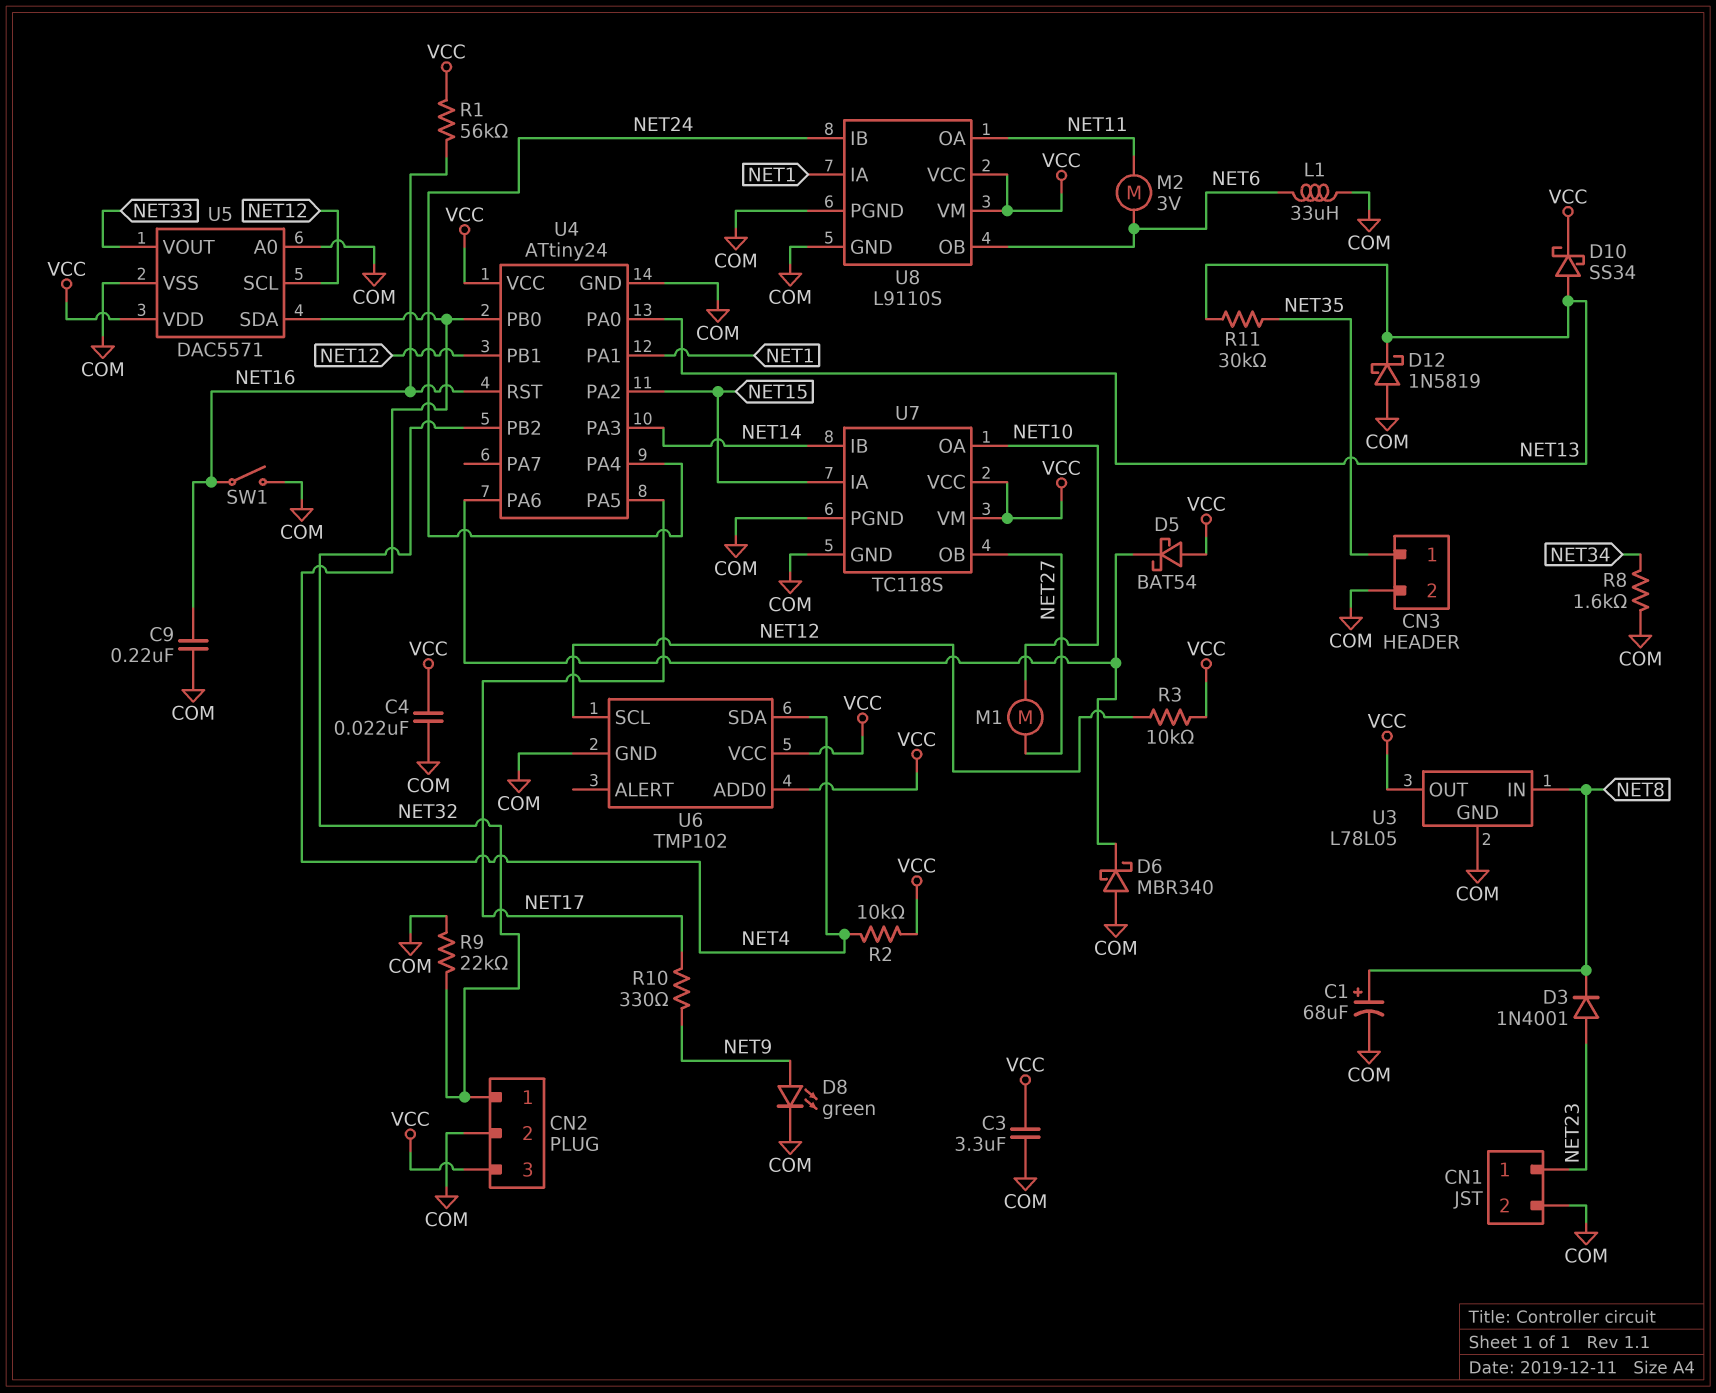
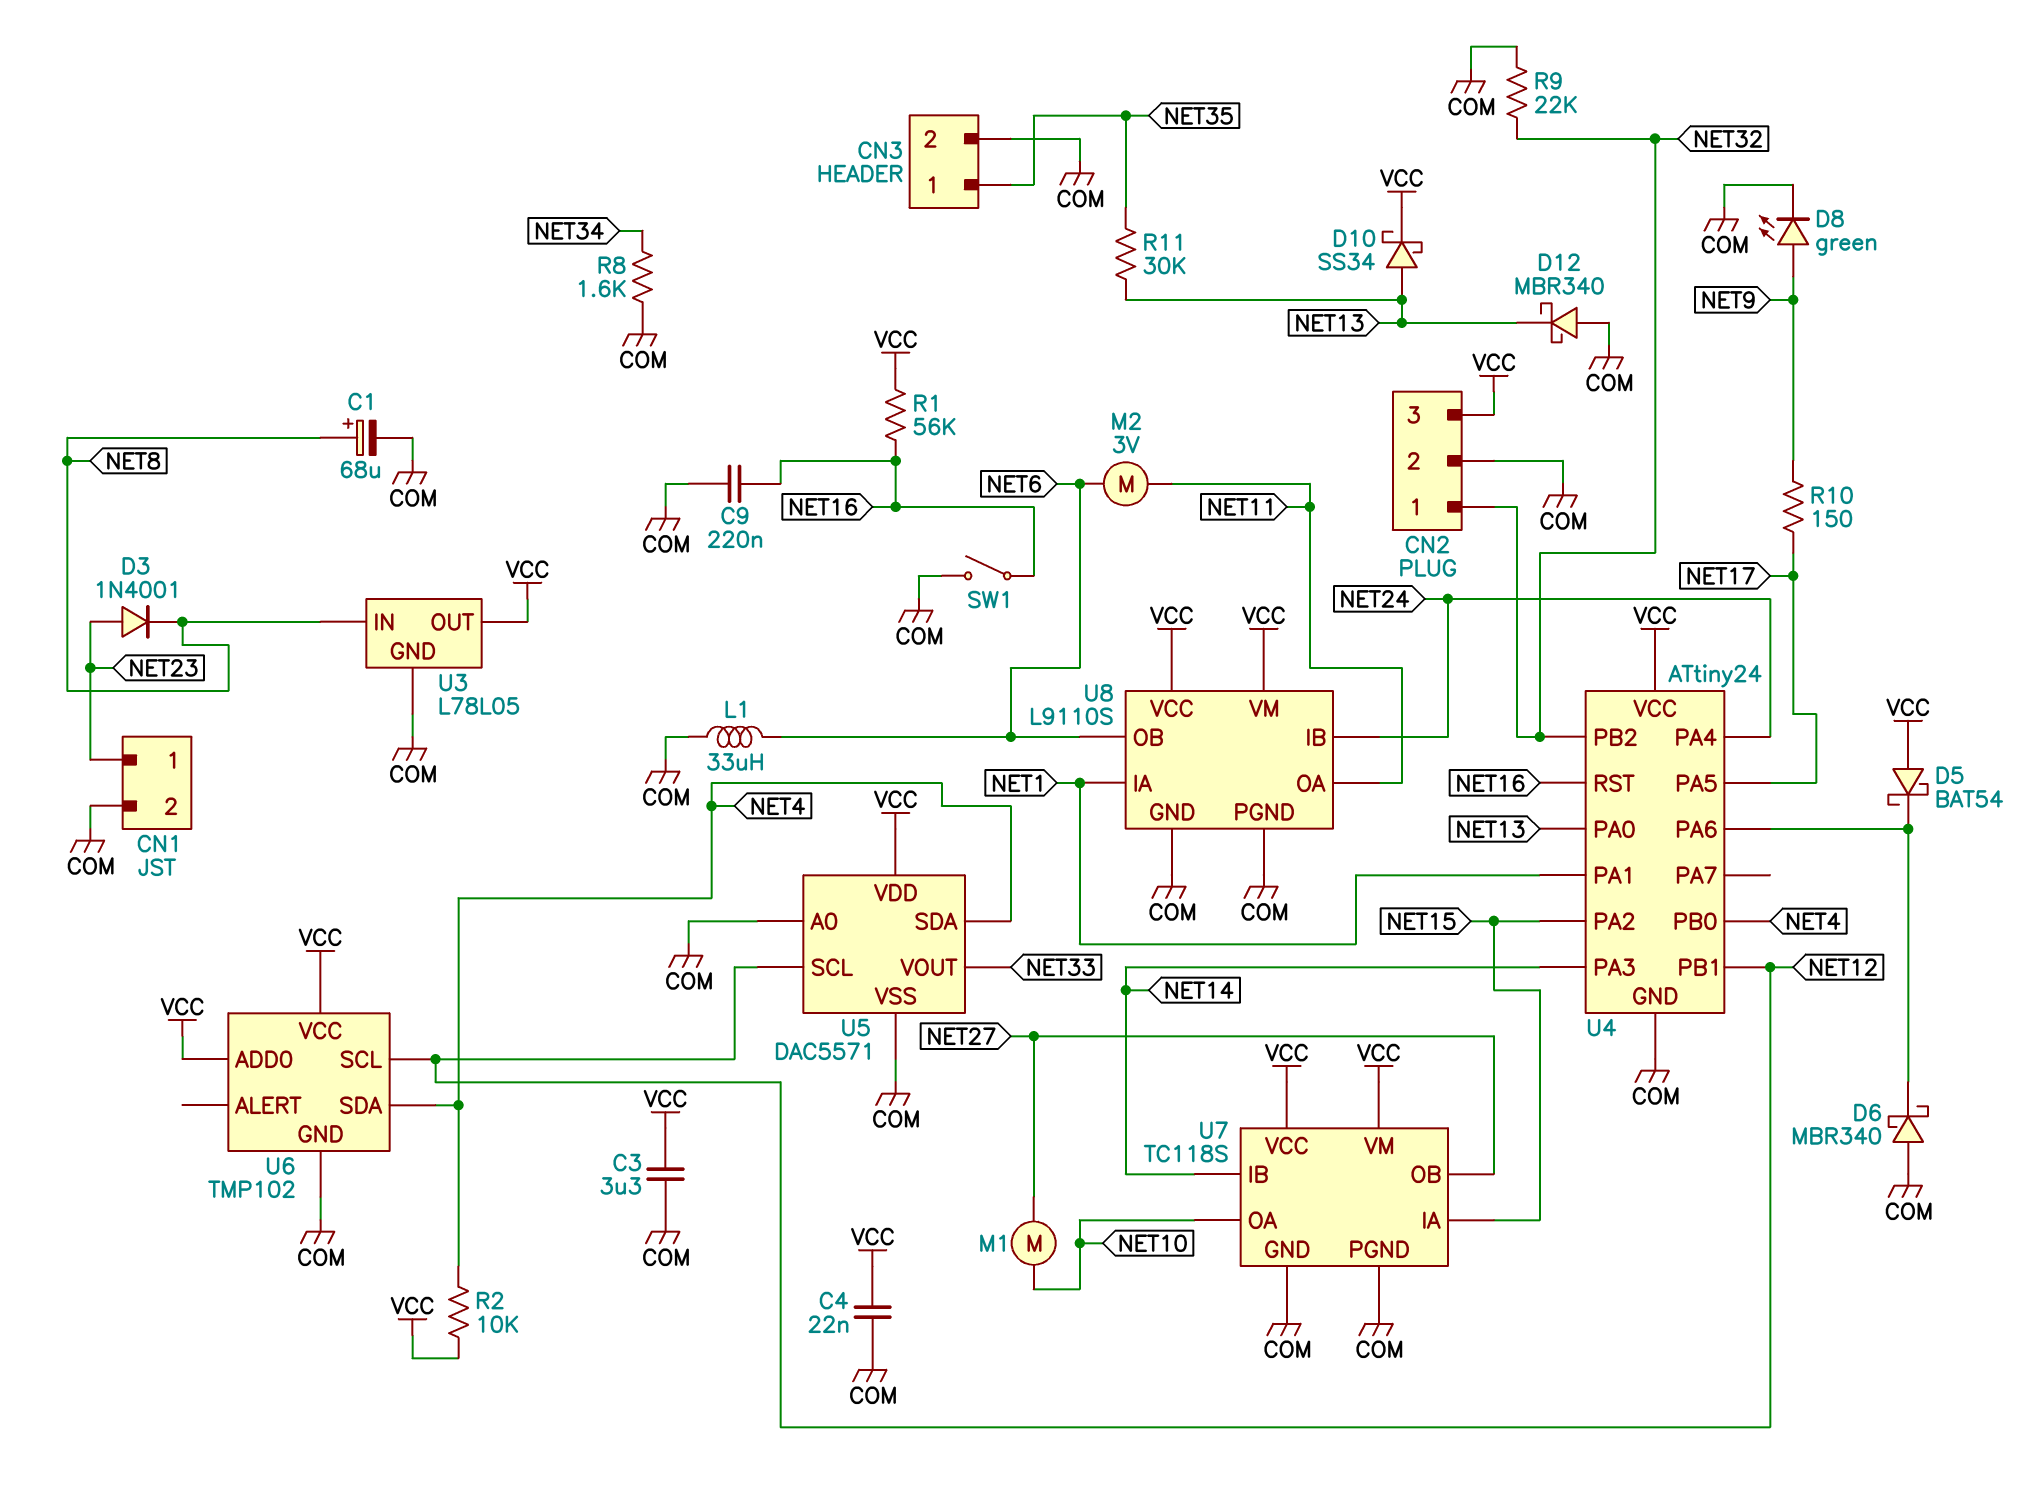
D12: schottky 1N5819 (A COM, K NET13) -> schottky MBR340 (A COM, K NET13)
R3: 10k (NET12, VCC) -> none
R10: 330 (NET9, NET17) -> 150 (NET9, NET17)

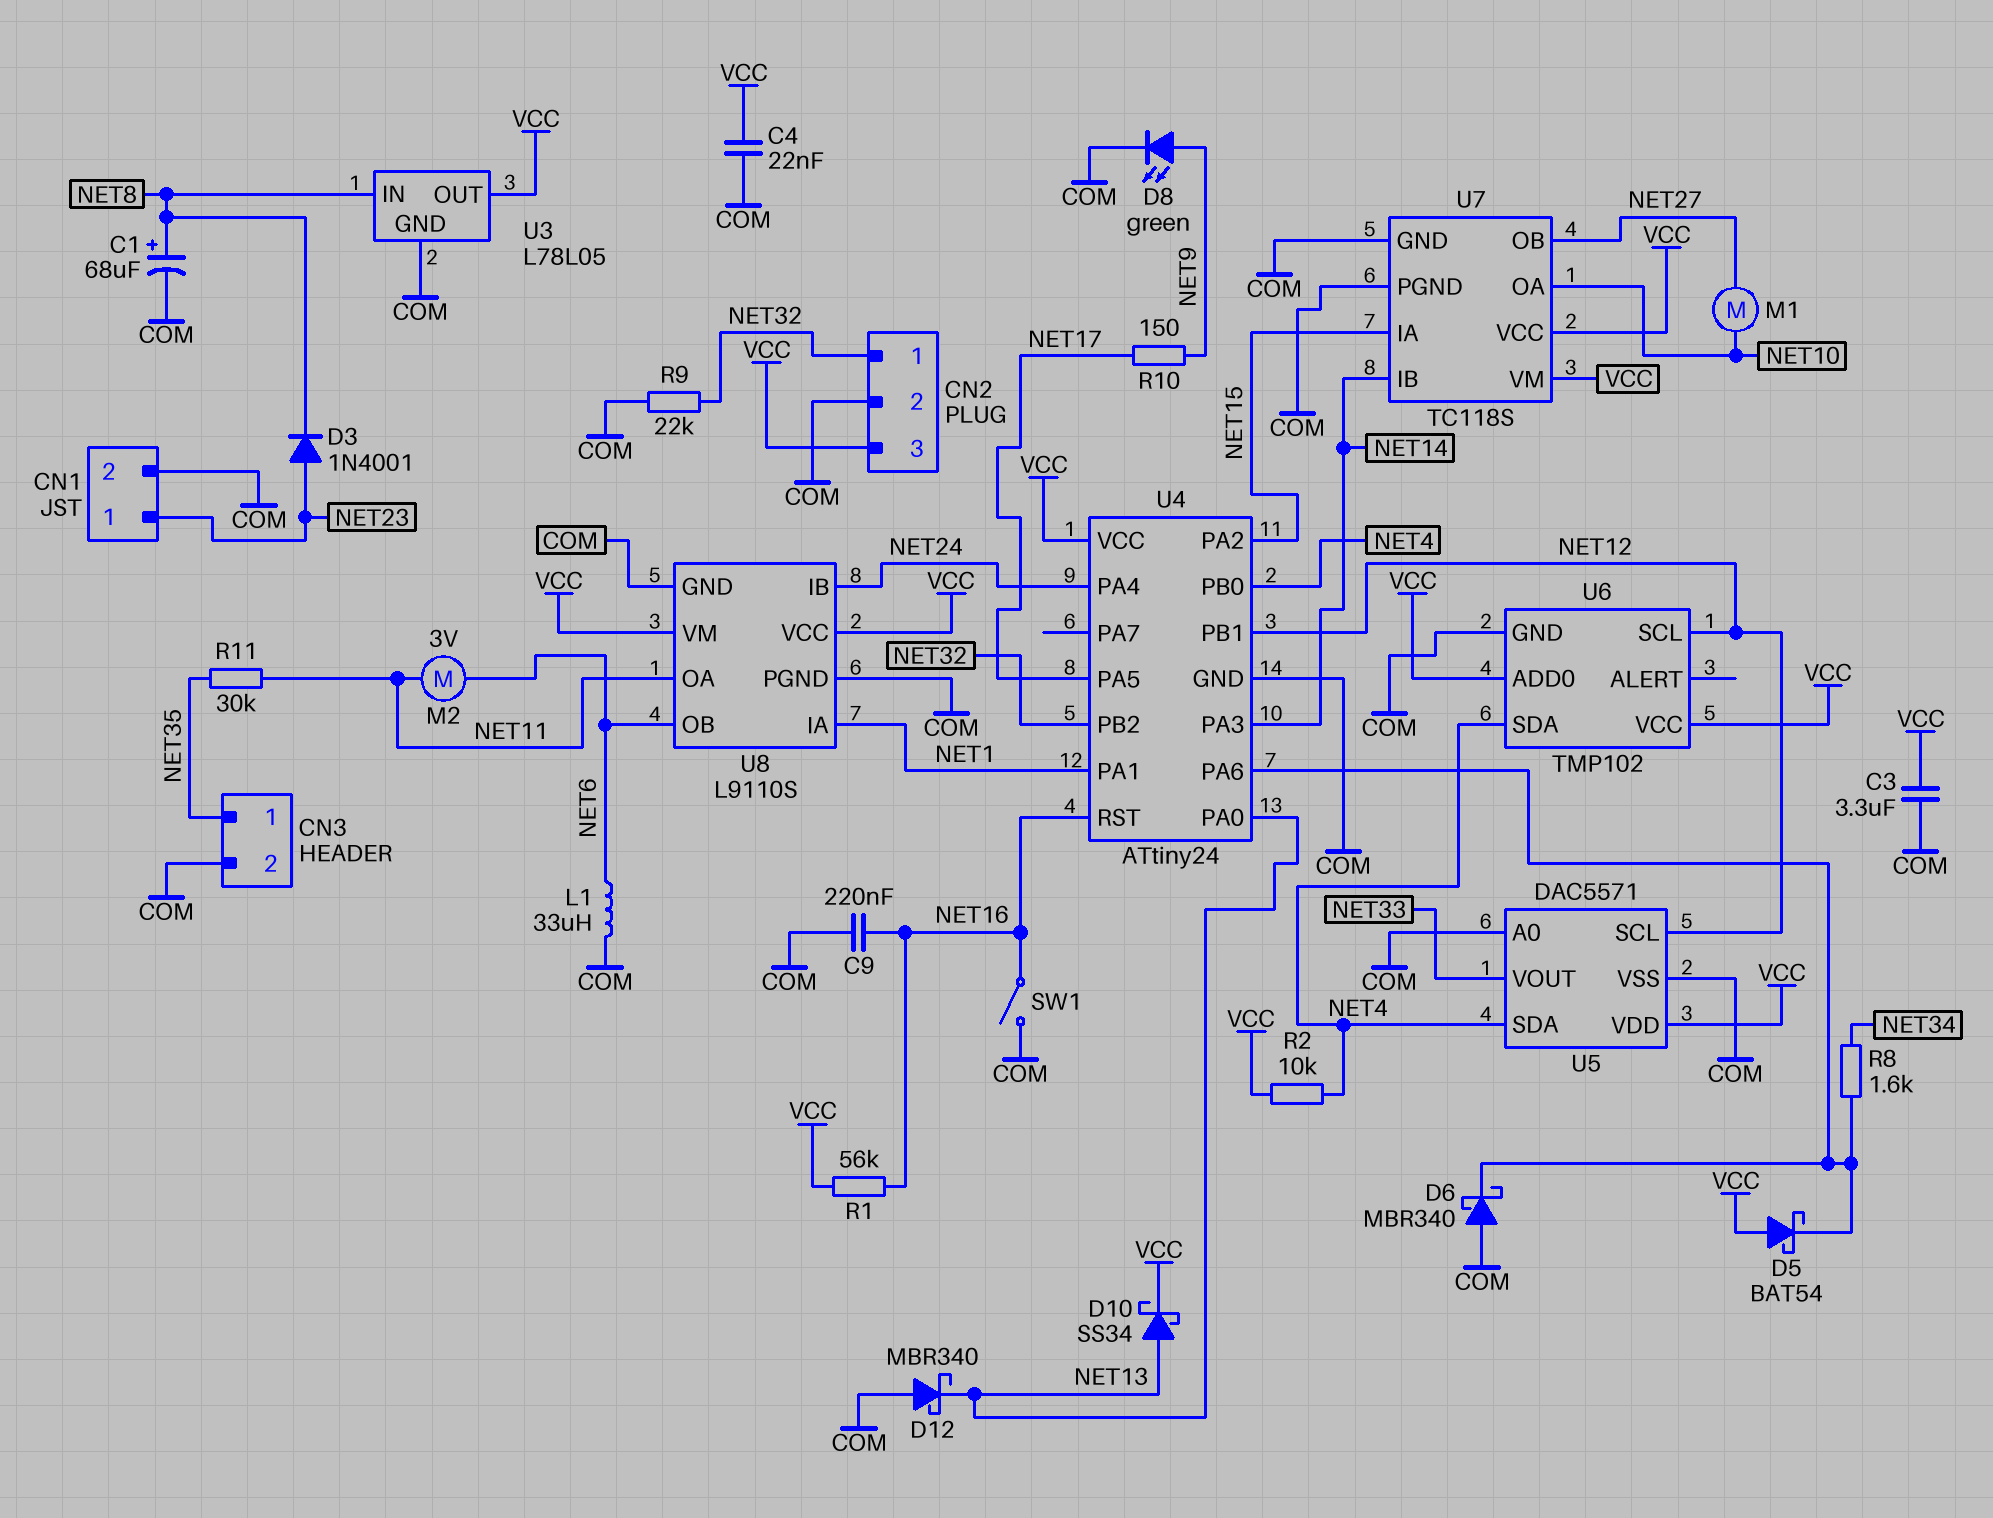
R8: 1.6k (COM, NET34) -> 1.6k (NET34, U4/PA6)
R11: 30k (NET13, NET35) -> 30k (NET11, NET35)

